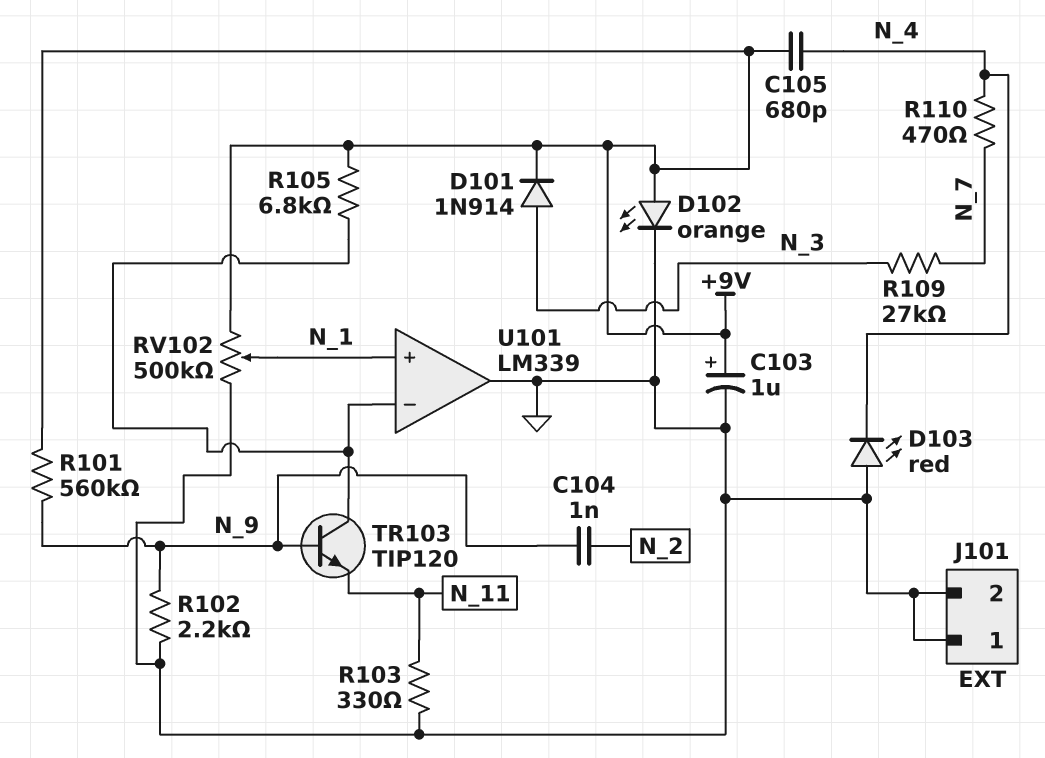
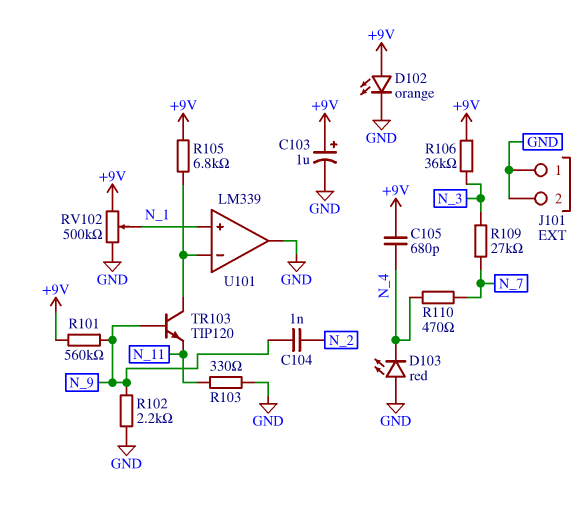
D101: diode 1N914 (A N_3, K +9V) -> none
R106: none -> 36k (+9V, N_3)

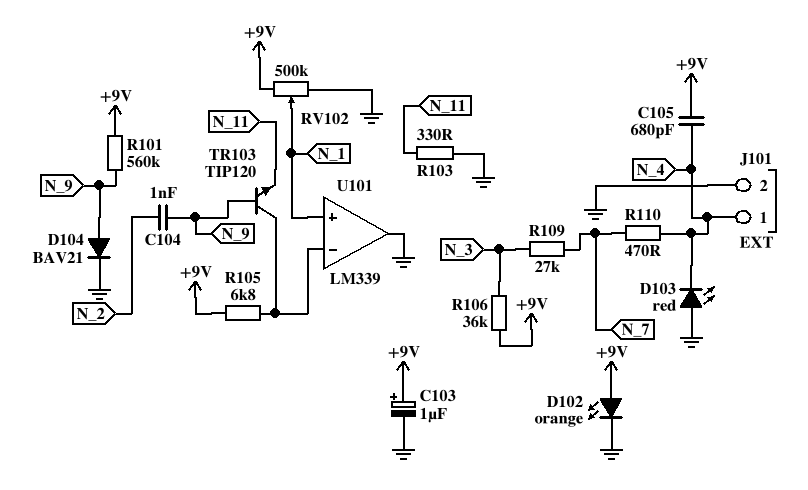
D104: none -> diode BAV21 (A N_9, K GND)
J101 pin 1: GND -> N_4
R102: 2.2k (GND, N_9) -> none

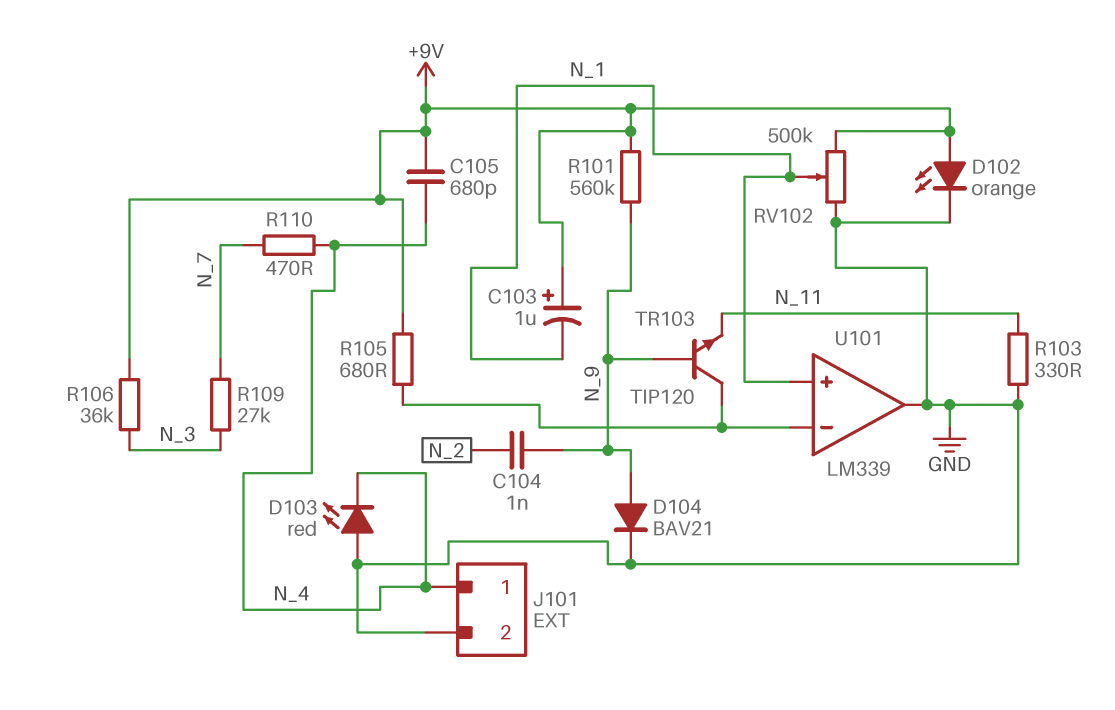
C103: 1uF (plus +9V, minus GND) -> 1uF (plus +9V, minus N_1)
R105: 6.8k (+9V, U101/in-) -> 680 (+9V, U101/in-)

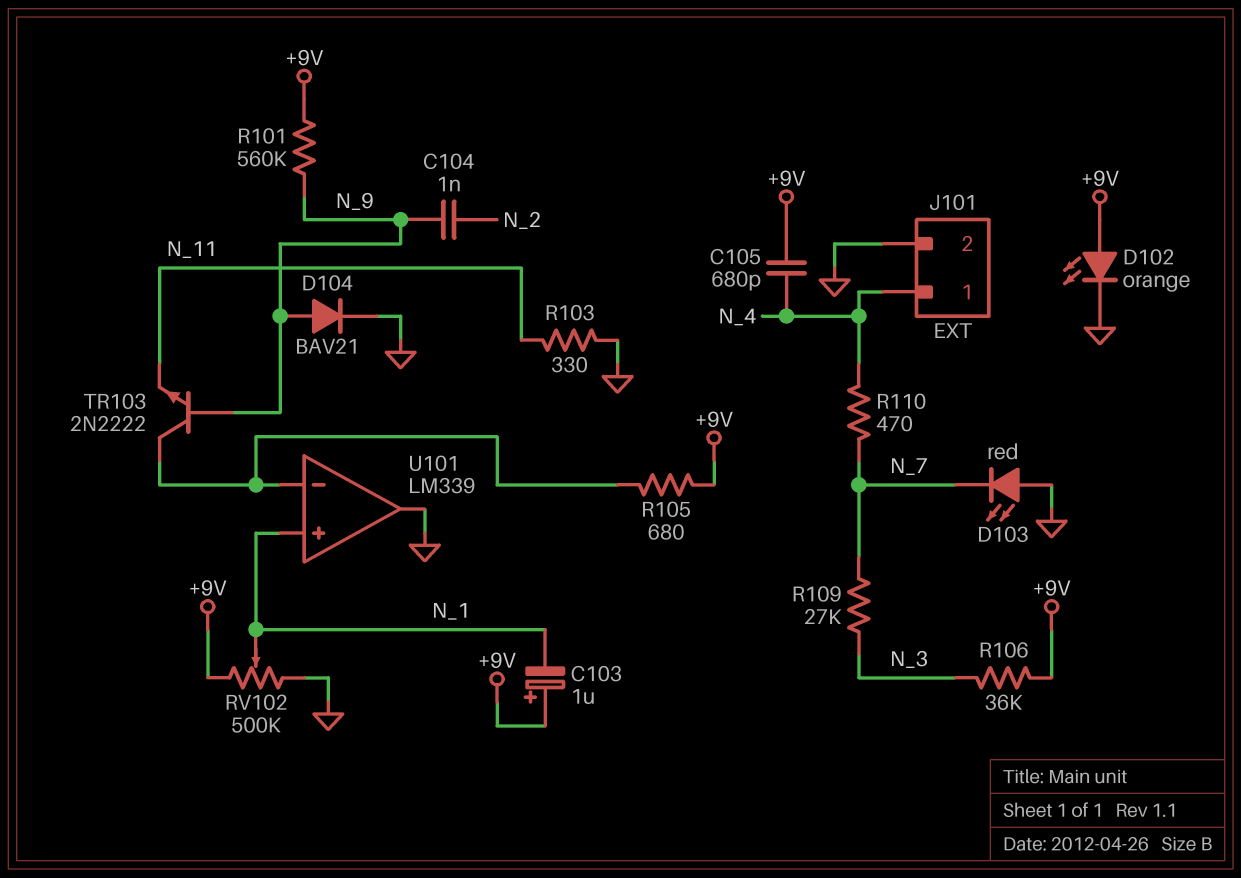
D103: LED red (A GND, K N_4) -> LED red (A GND, K N_7)
TR103: NPN TIP120 (B N_9, C U101/in-, E N_11) -> NPN 2N2222 (B N_9, C U101/in-, E N_11)

